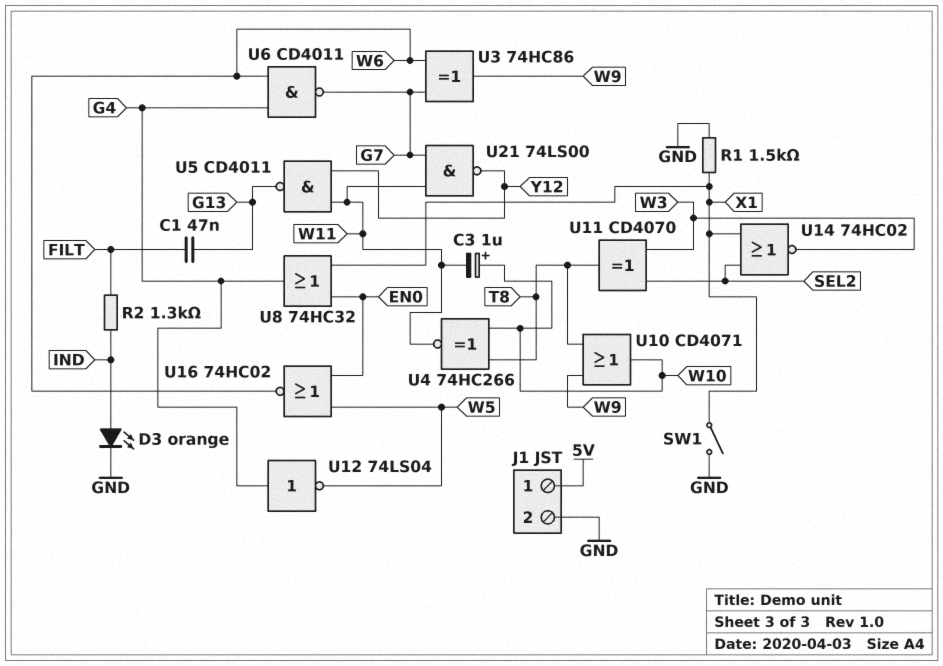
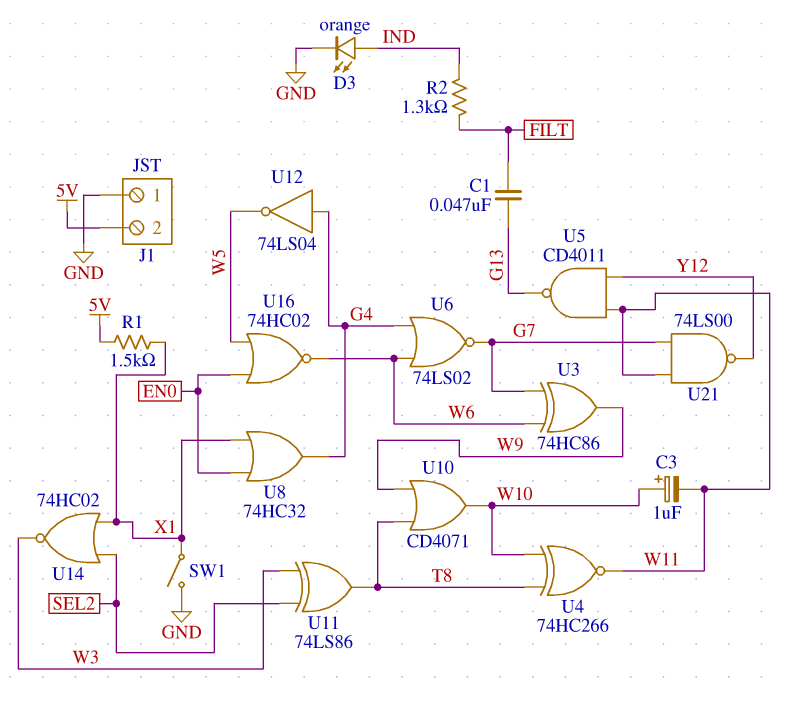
J1 pin 1: 5V -> GND
J1 pin 2: GND -> 5V
R1: 1.5k (GND, X1) -> 1.5k (5V, X1)
U6: NAND CD4011 (in G4, in W6, out G7) -> NOR 74LS02 (in G4, in W6, out G7)
U11: XOR CD4070 (in SEL2, in W3, out T8) -> XOR 74LS86 (in SEL2, in W3, out T8)

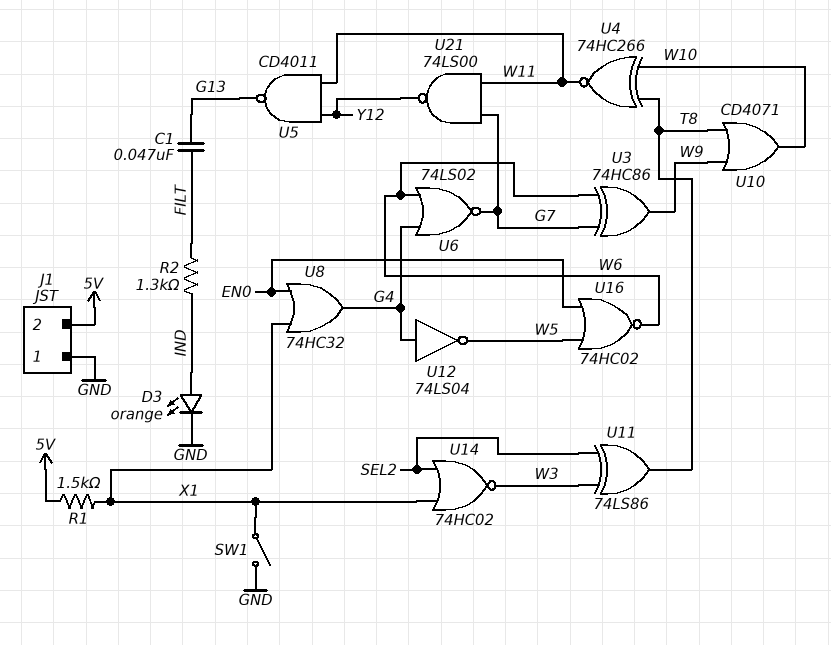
C3: 1uF (plus W10, minus W11) -> none

